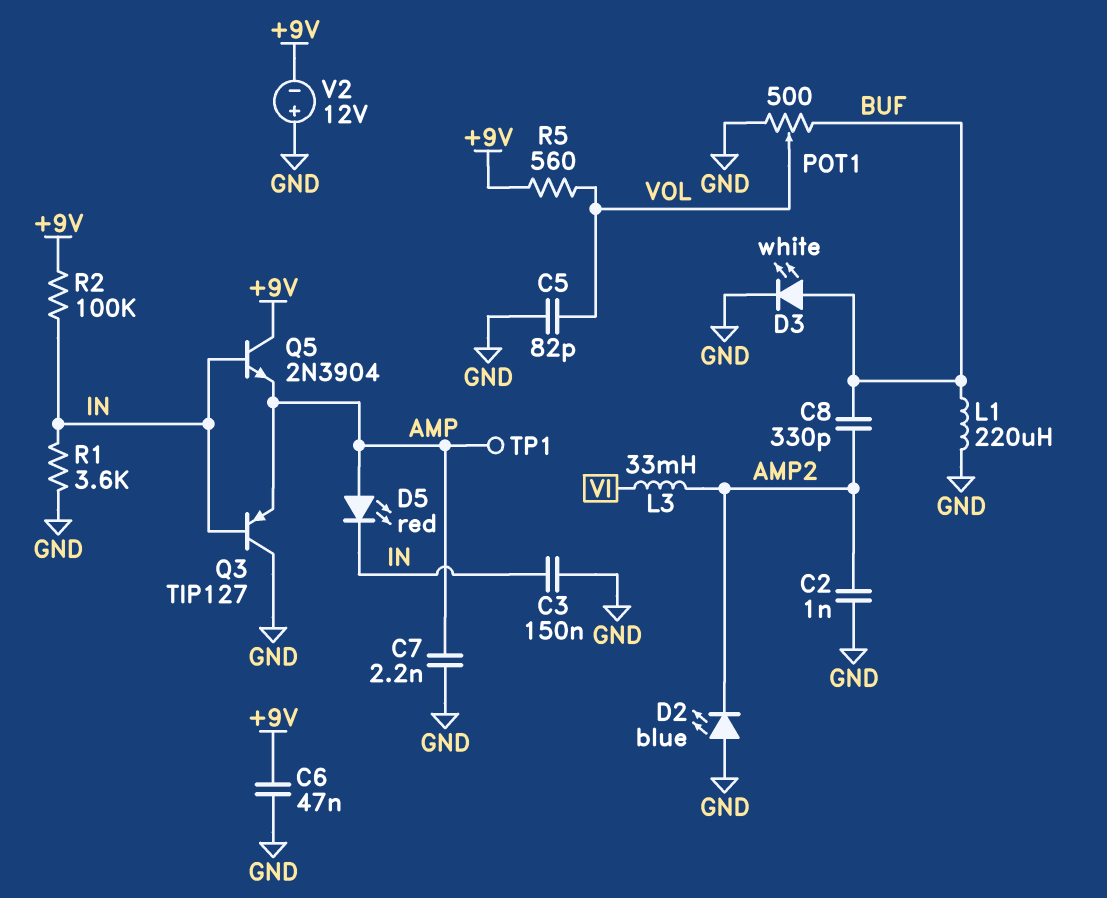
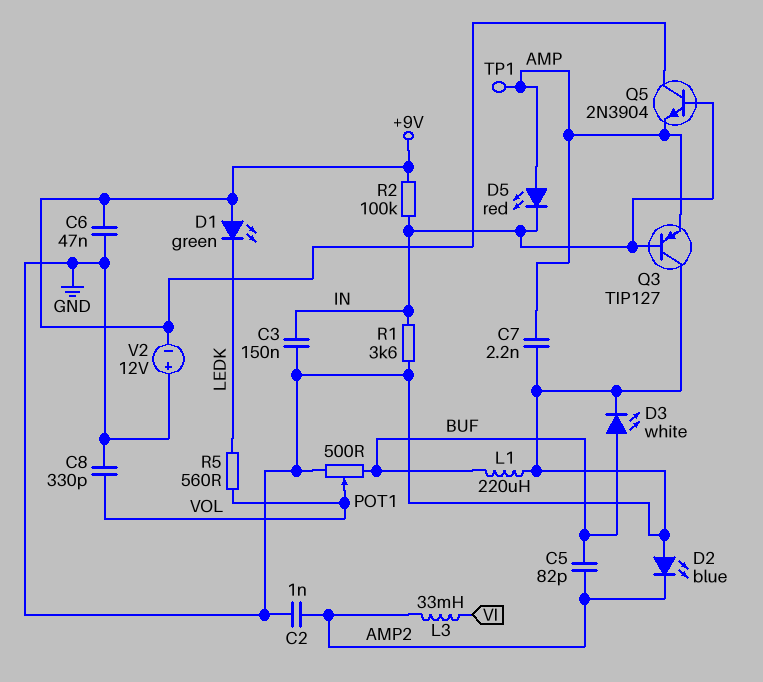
C5: 82pF (GND, VOL) -> 82pF (AMP2, BUF)
C8: 330pF (AMP2, BUF) -> 330pF (GND, VOL)
D1: none -> LED green (A +9V, K LEDK)
R5: 560 (+9V, VOL) -> 560 (LEDK, VOL)

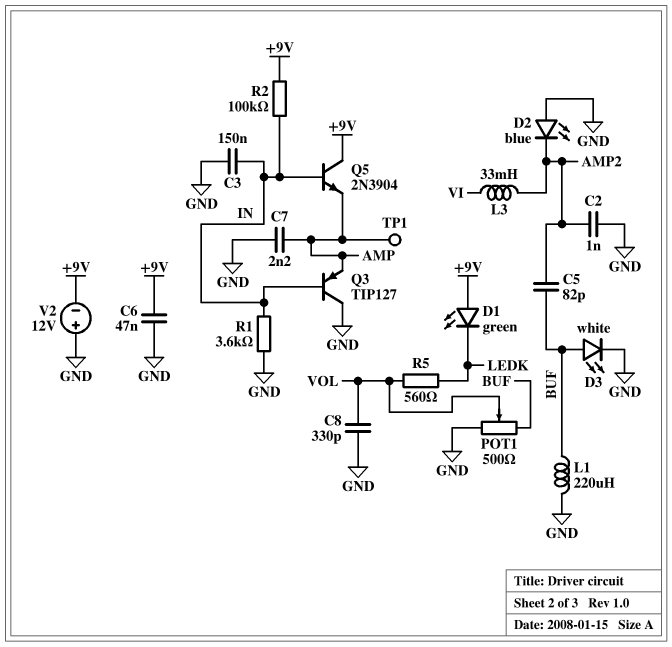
D5: LED red (A AMP, K IN) -> none

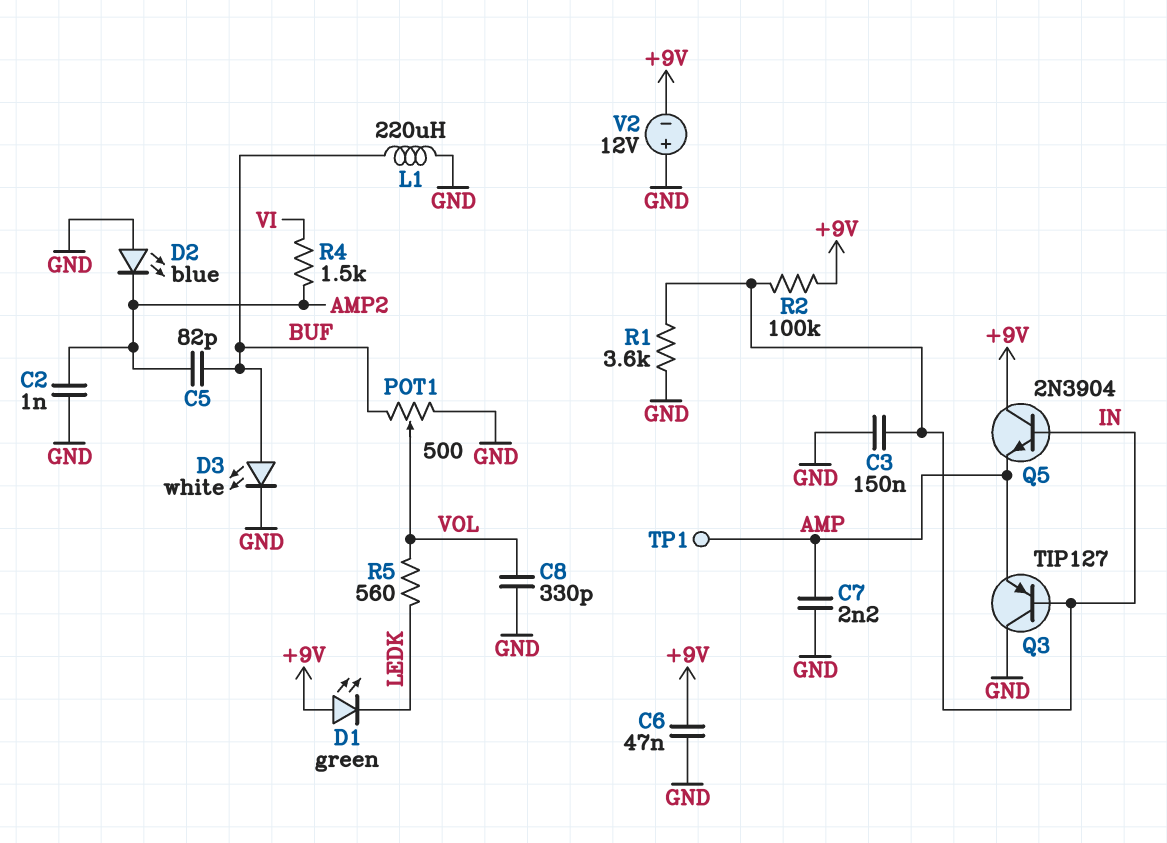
L3: 33mH (AMP2, VI) -> none
R4: none -> 1.5k (AMP2, VI)

